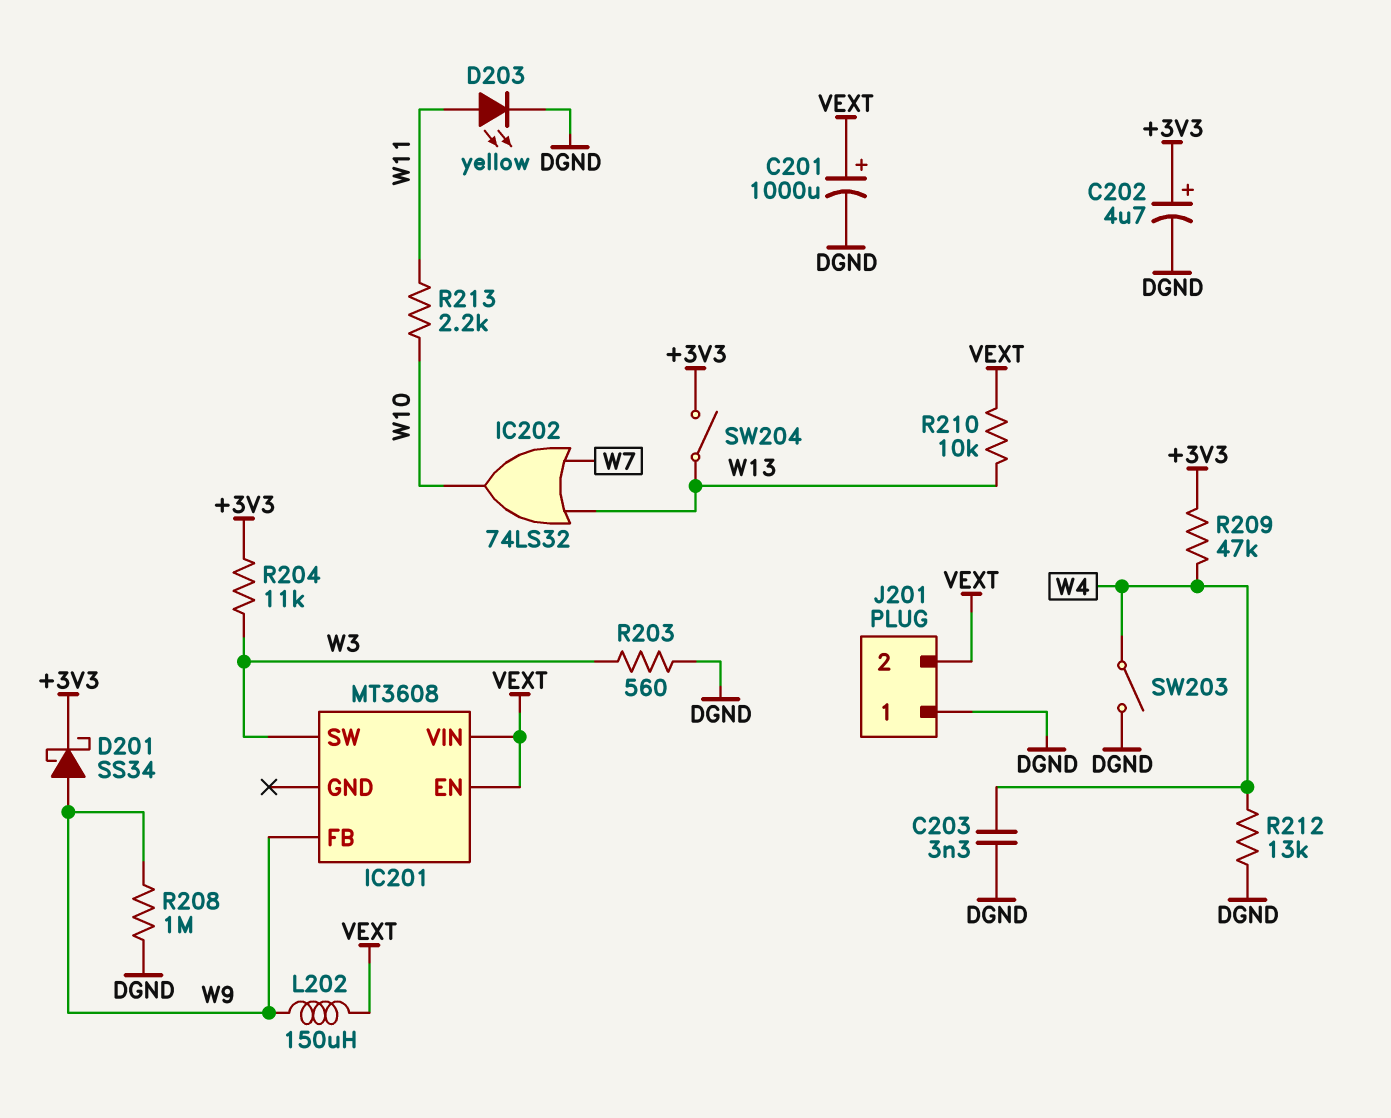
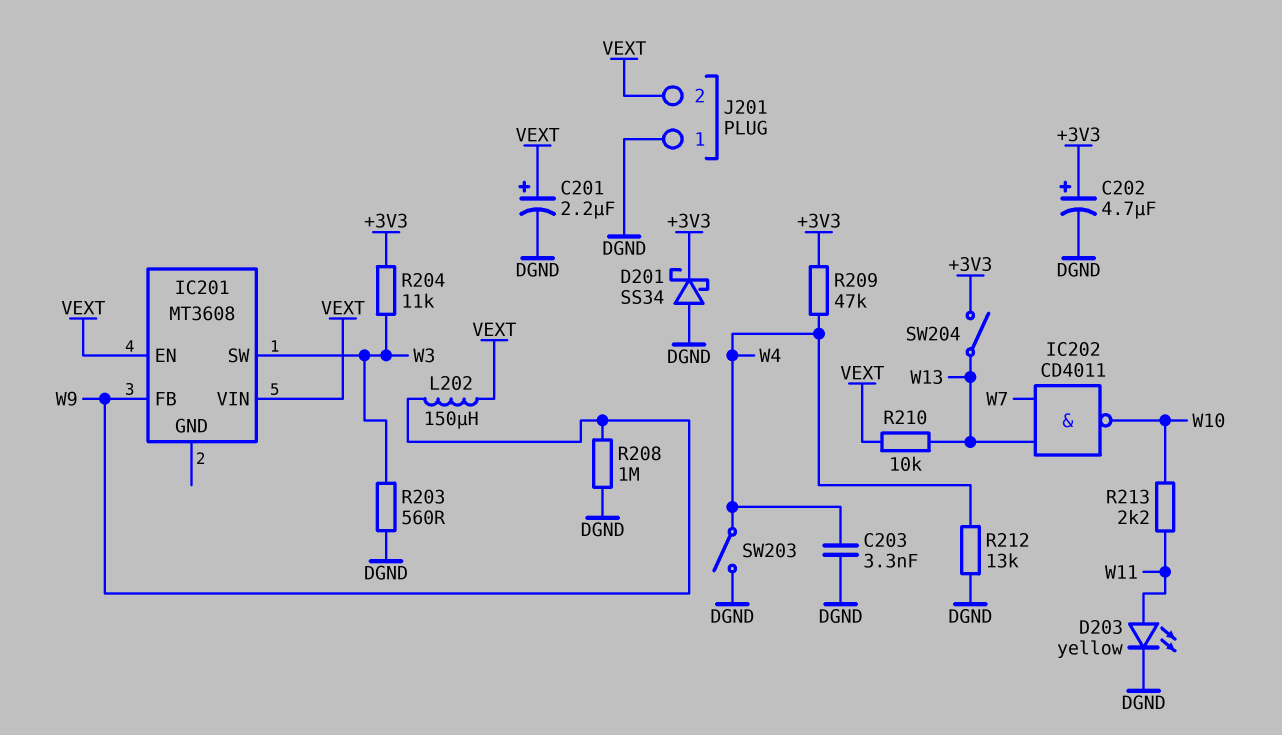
C201: 1000uF (plus VEXT, minus DGND) -> 2.2uF (plus VEXT, minus DGND)
D201: schottky SS34 (A W9, K +3V3) -> schottky SS34 (A DGND, K +3V3)
IC202: OR 74LS32 (in W7, in W13, out W10) -> NAND CD4011 (in W7, in W13, out W10)

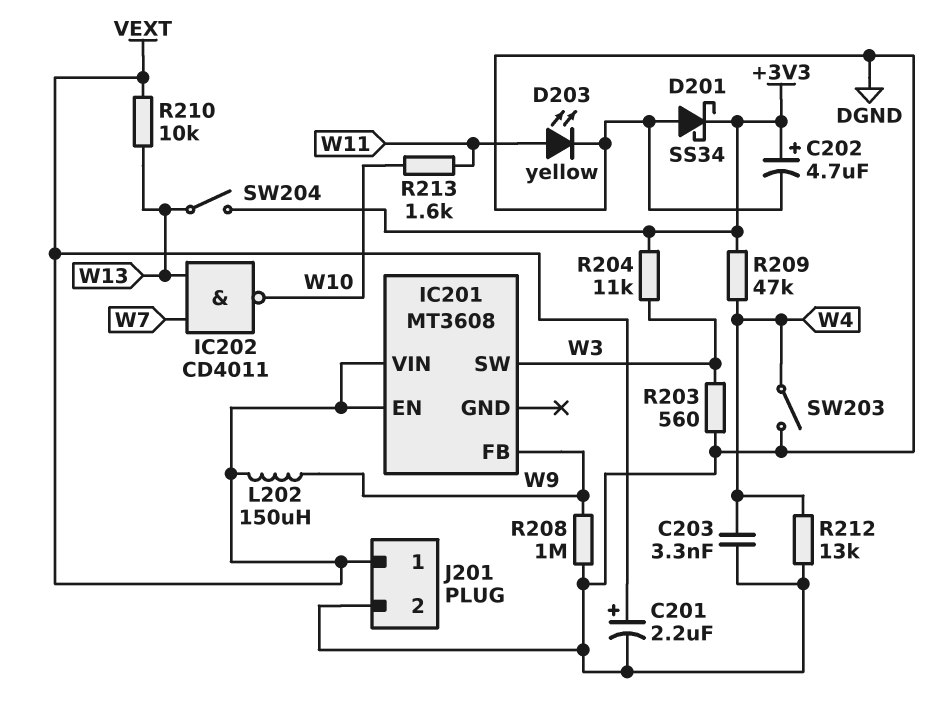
J201 pin 1: DGND -> VEXT
J201 pin 2: VEXT -> DGND
R213: 2.2k (W10, W11) -> 1.6k (W10, W11)

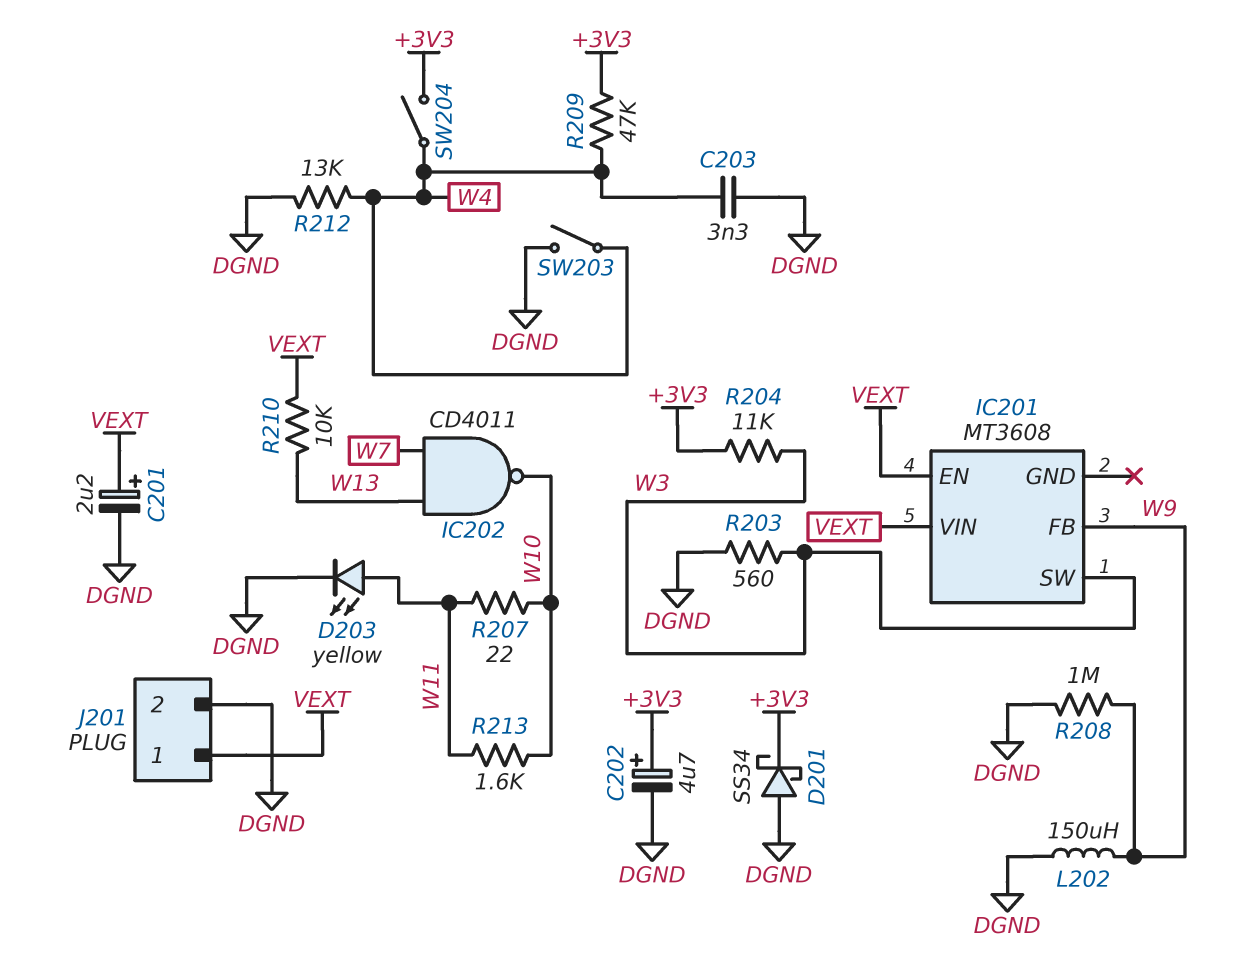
L202: 150uH (VEXT, W9) -> 150uH (DGND, W9)
R207: none -> 22 (W10, W11)
SW204: switch (+3V3, W13) -> switch (+3V3, W4)

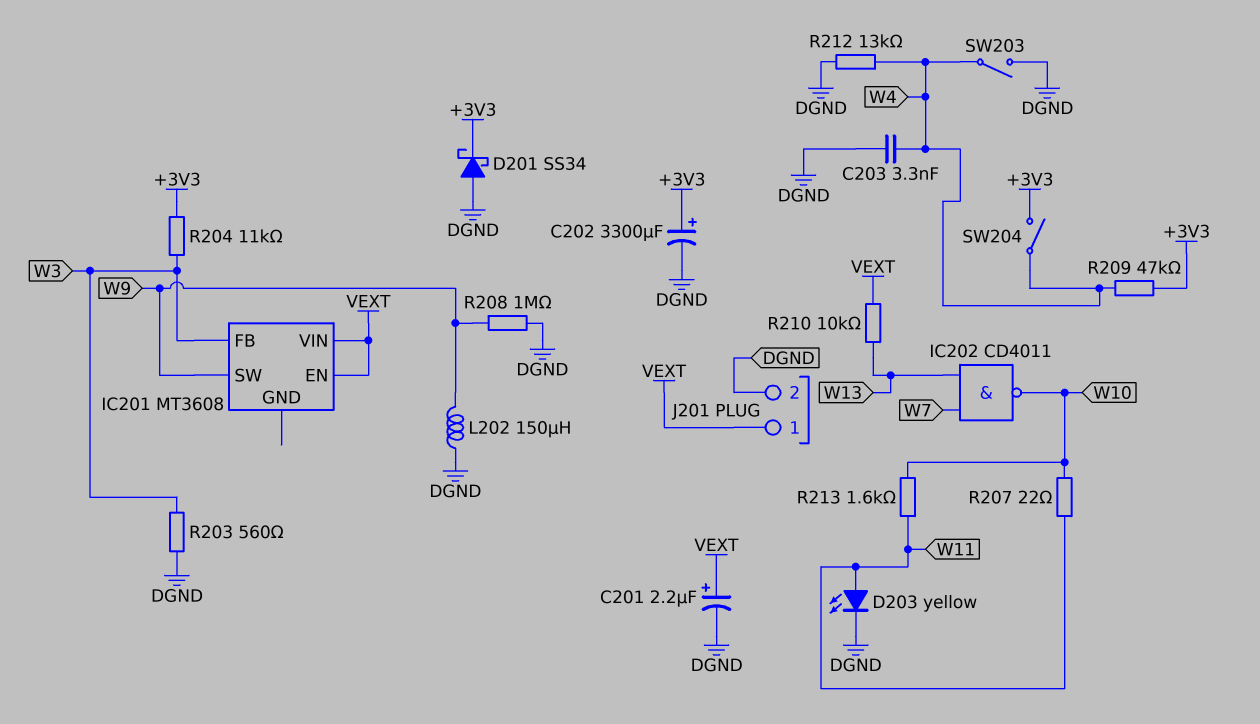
C202: 4.7uF (plus +3V3, minus DGND) -> 3300uF (plus +3V3, minus DGND)
IC201 pin FB: W9 -> W3
IC201 pin SW: W3 -> W9

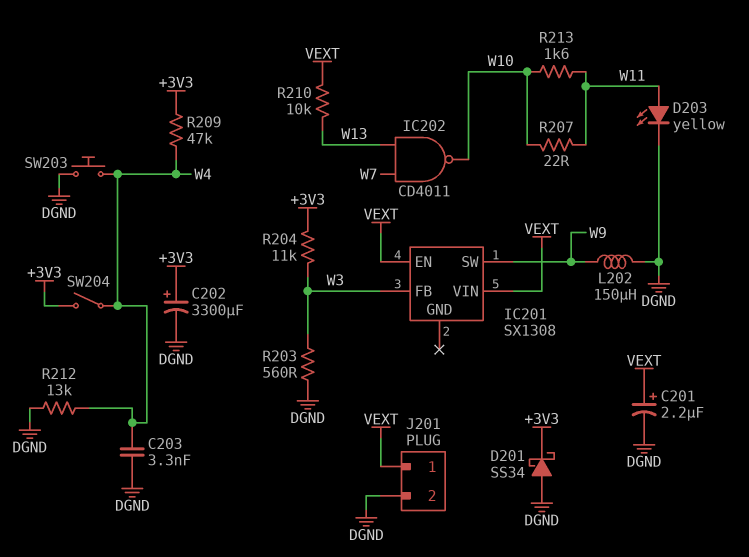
IC201: MT3608 -> SX1308
R208: 1M (DGND, W9) -> none
SW203: switch (DGND, W4) -> button (DGND, W4)

